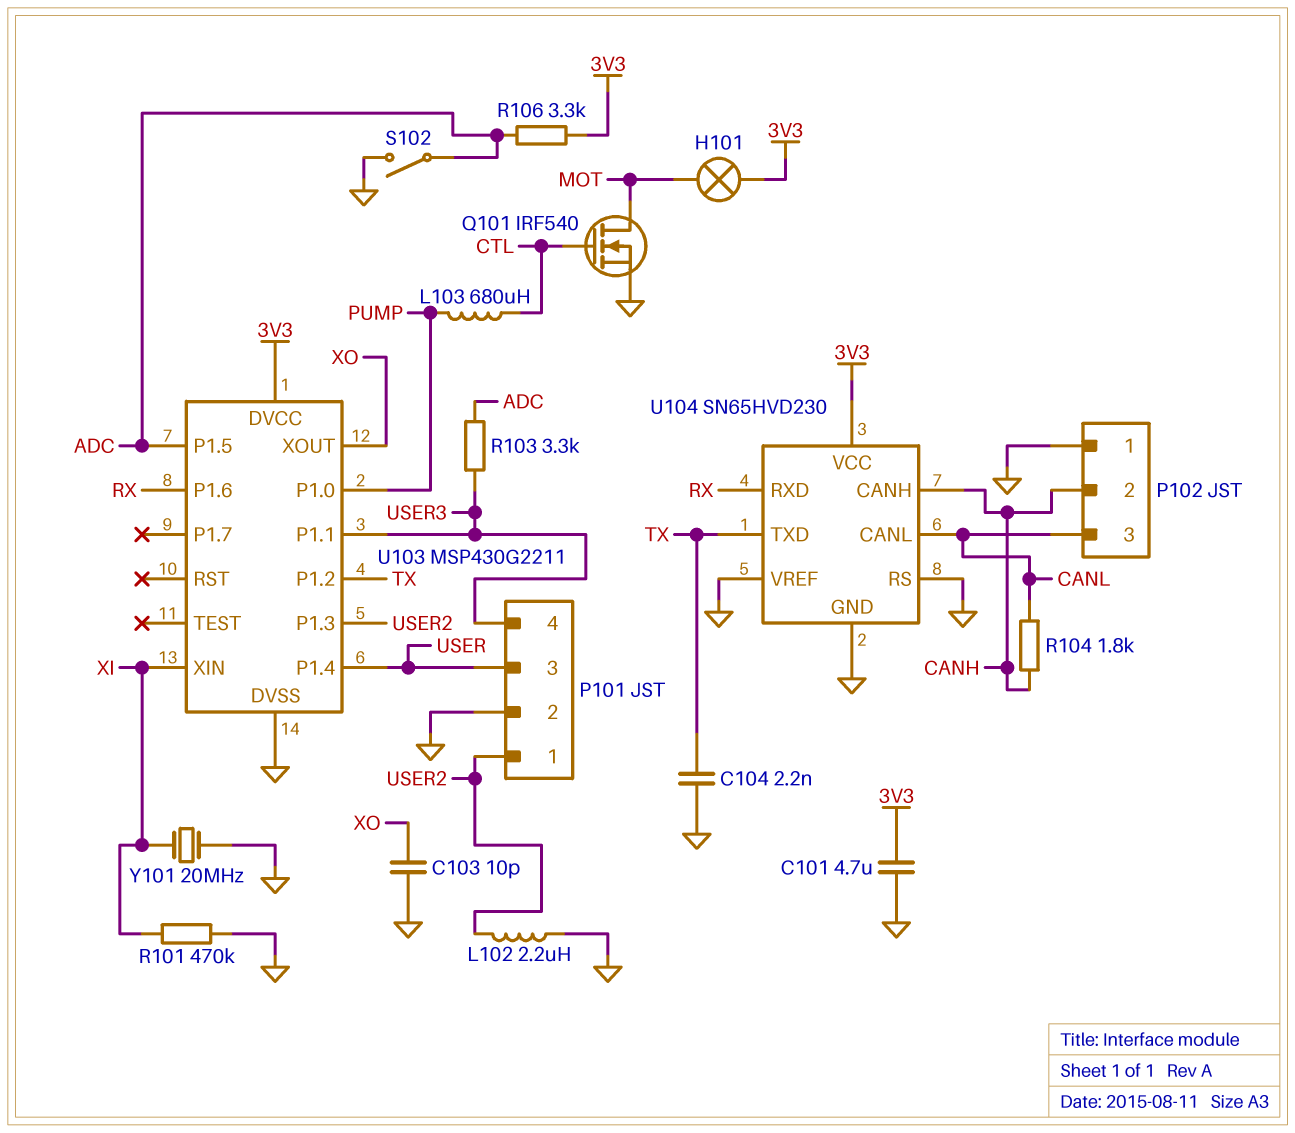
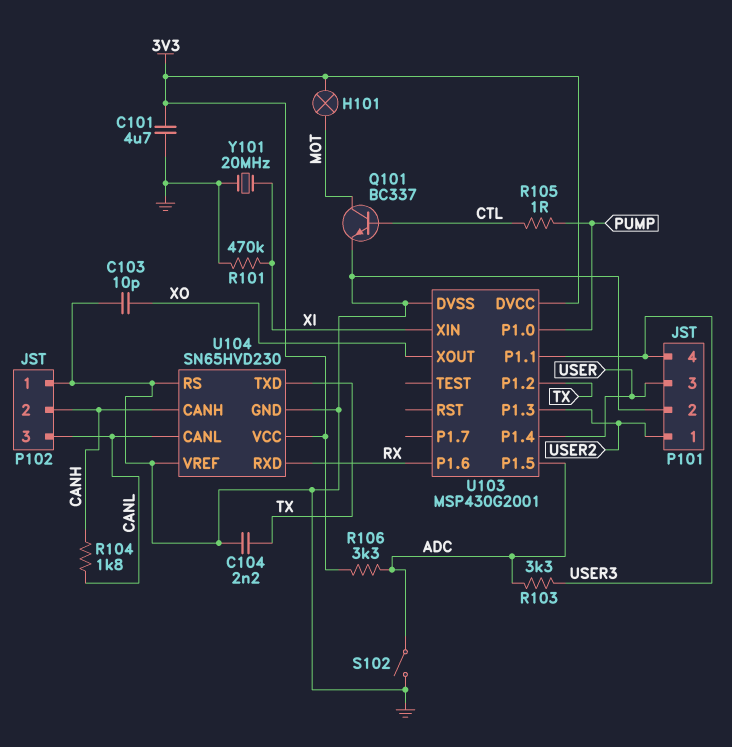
L102: 2.2uH (GND, USER2) -> none
L103: 680uH (CTL, PUMP) -> none
Q101: NMOS IRF540 (G CTL, D MOT, S GND) -> NPN BC337 (B CTL, C MOT, E GND)
R105: none -> 1 (CTL, PUMP)
U103: MSP430G2211 -> MSP430G2001

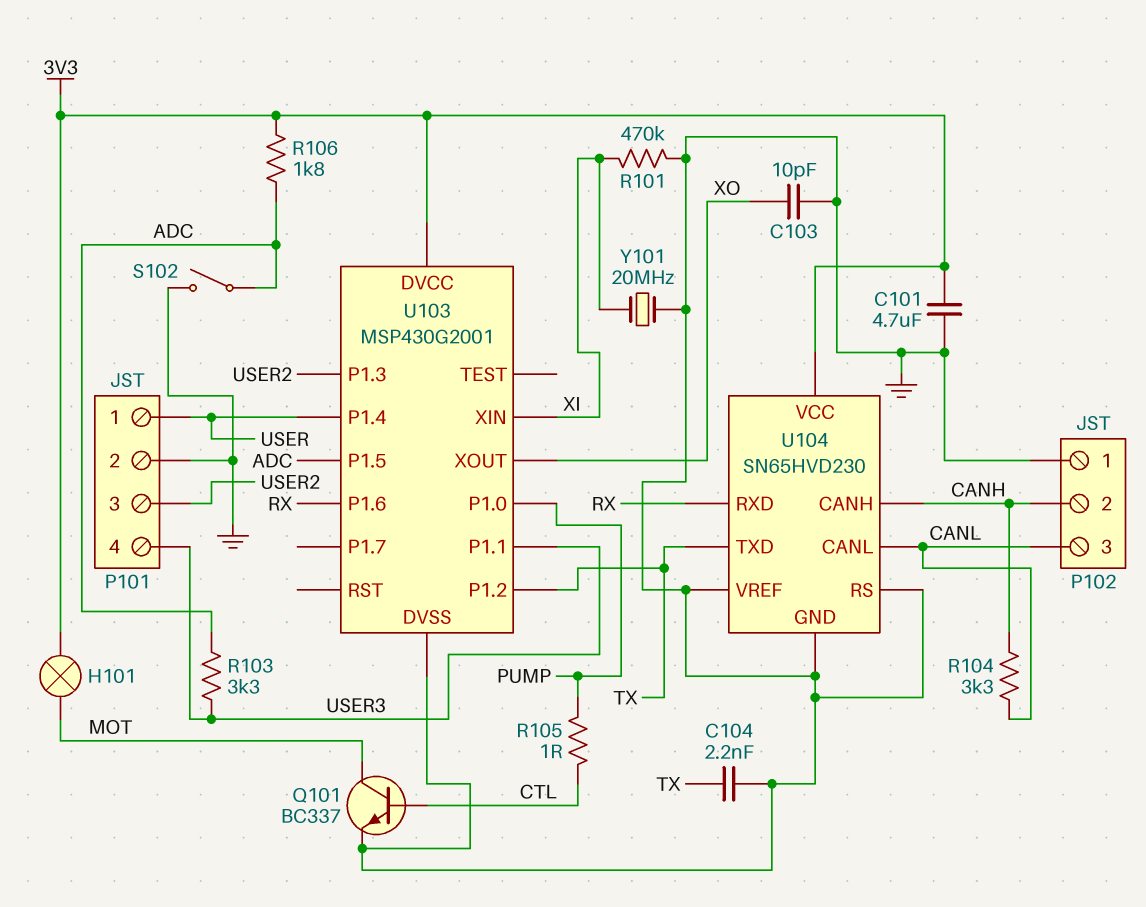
P101 pin 1: USER2 -> USER
P101 pin 3: USER -> USER2
R104: 1.8k (CANH, CANL) -> 3.3k (CANH, CANL)
R106: 3.3k (3V3, ADC) -> 1.8k (3V3, ADC)

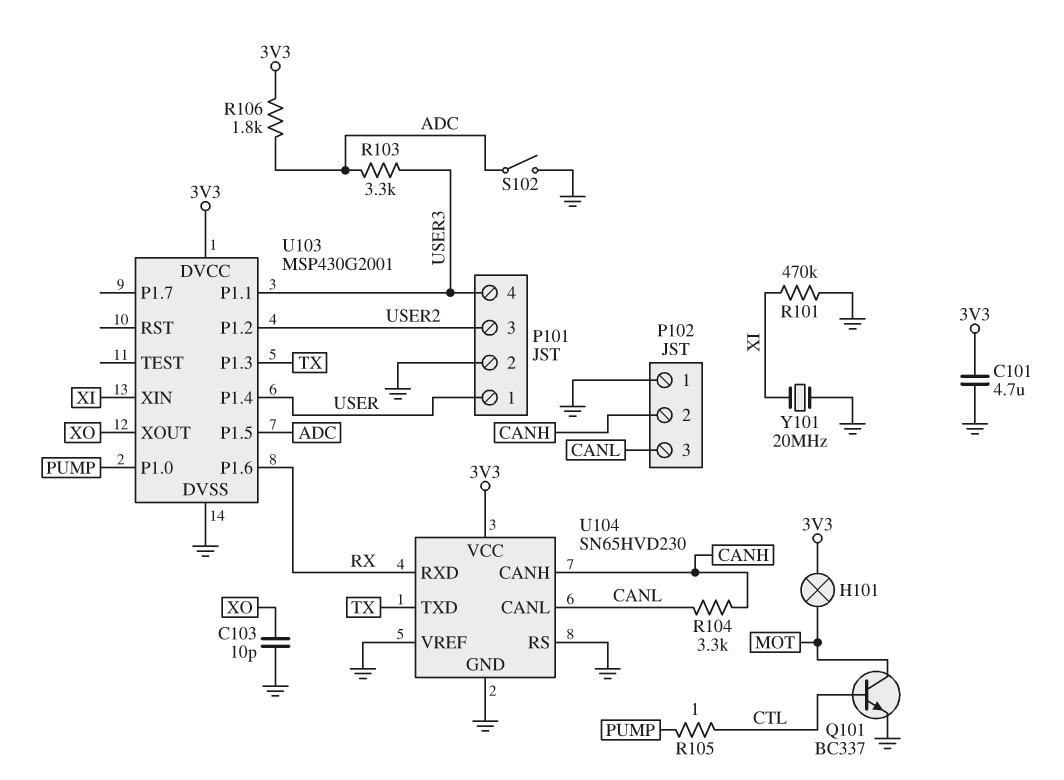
C104: 2.2nF (GND, TX) -> none
U103 pin P1.2: TX -> USER2
U103 pin P1.3: USER2 -> TX

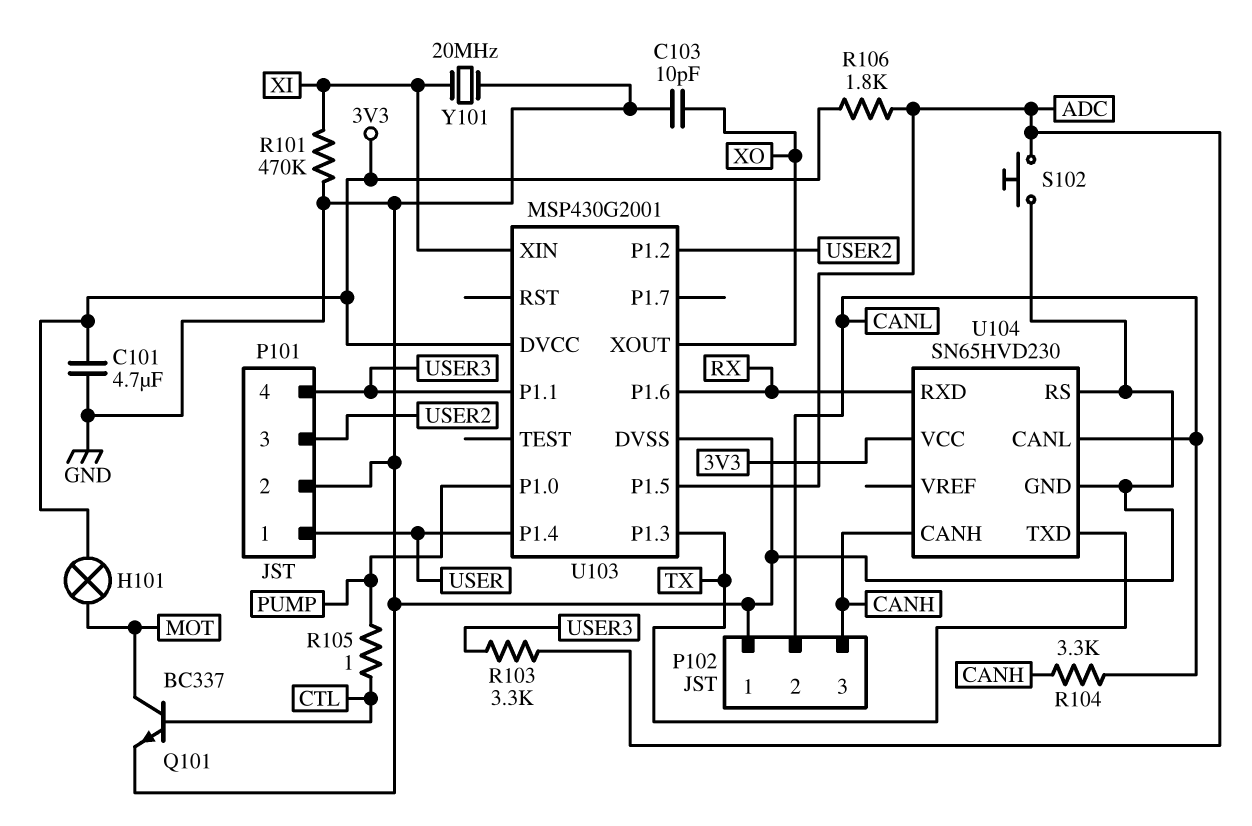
P102 pin 2: CANH -> CANL
P102 pin 3: CANL -> CANH
S102: switch (ADC, GND) -> button (ADC, GND)
U104 pin VREF: GND -> none

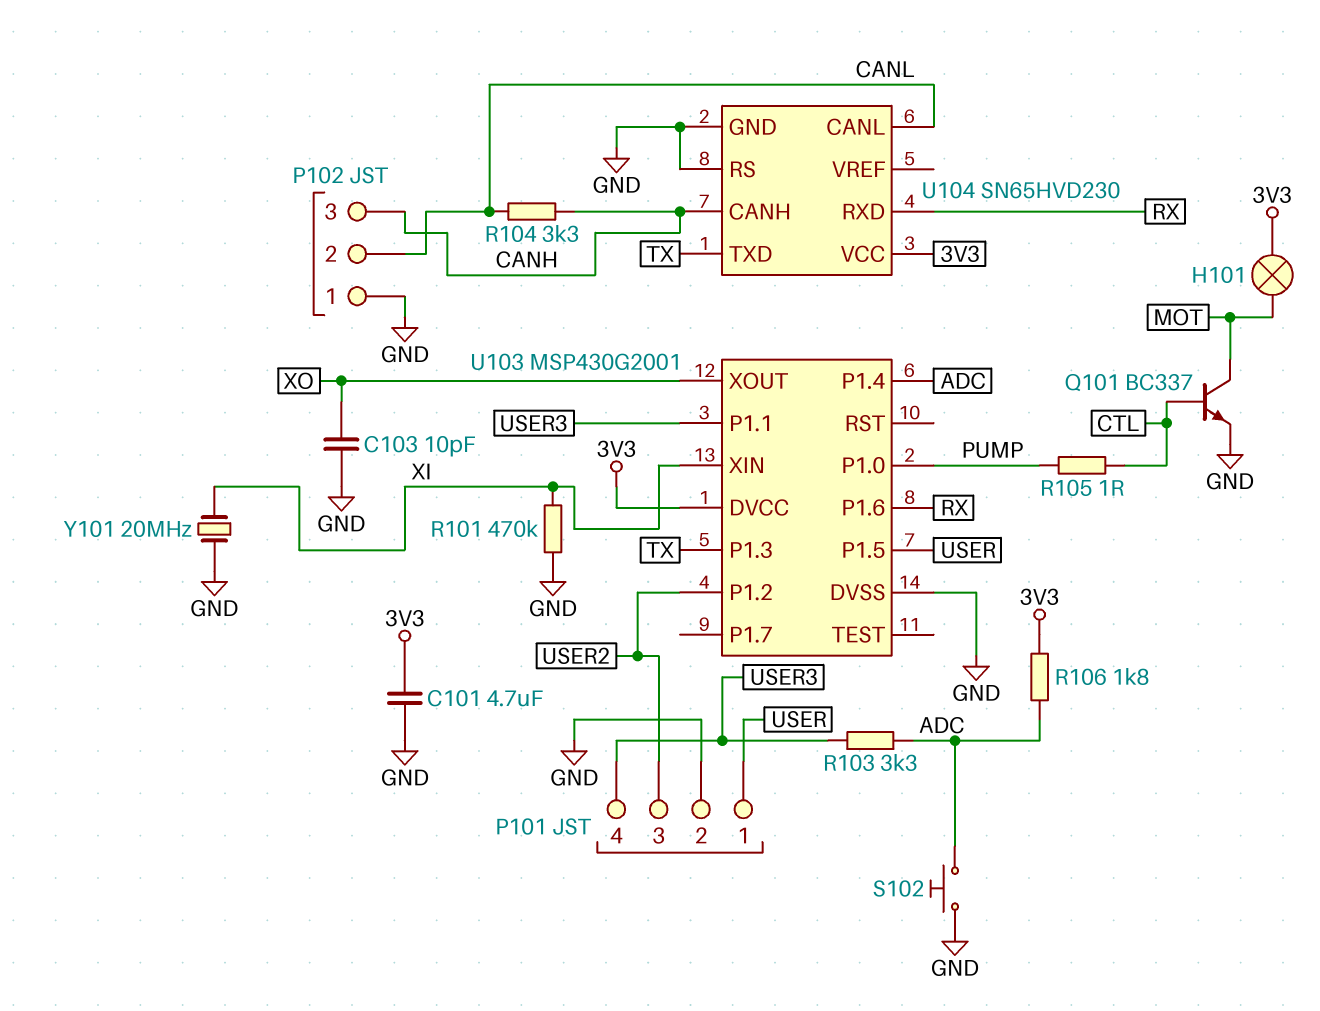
U103 pin P1.4: USER -> ADC
U103 pin P1.5: ADC -> USER

